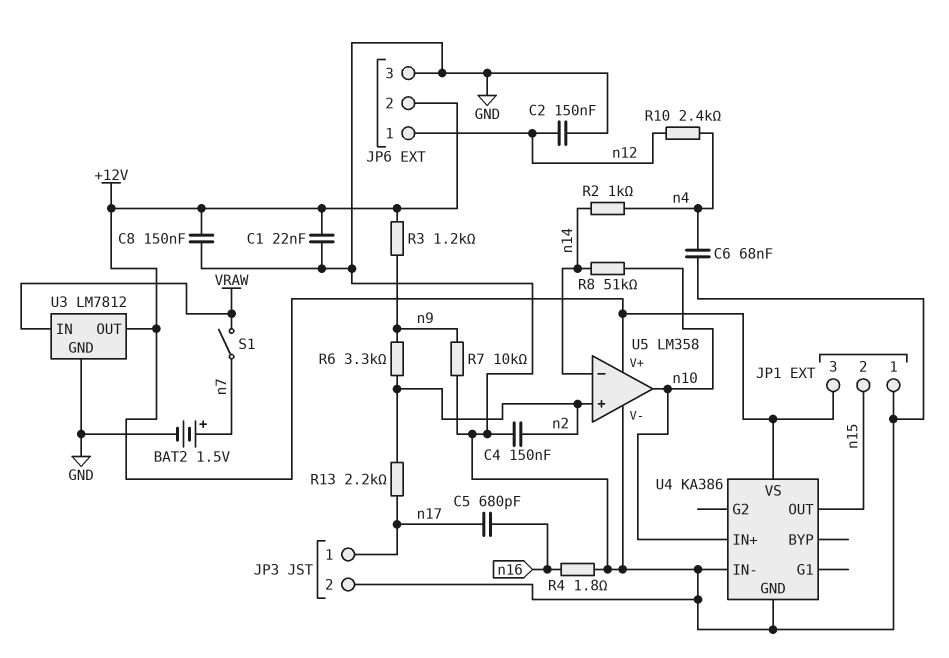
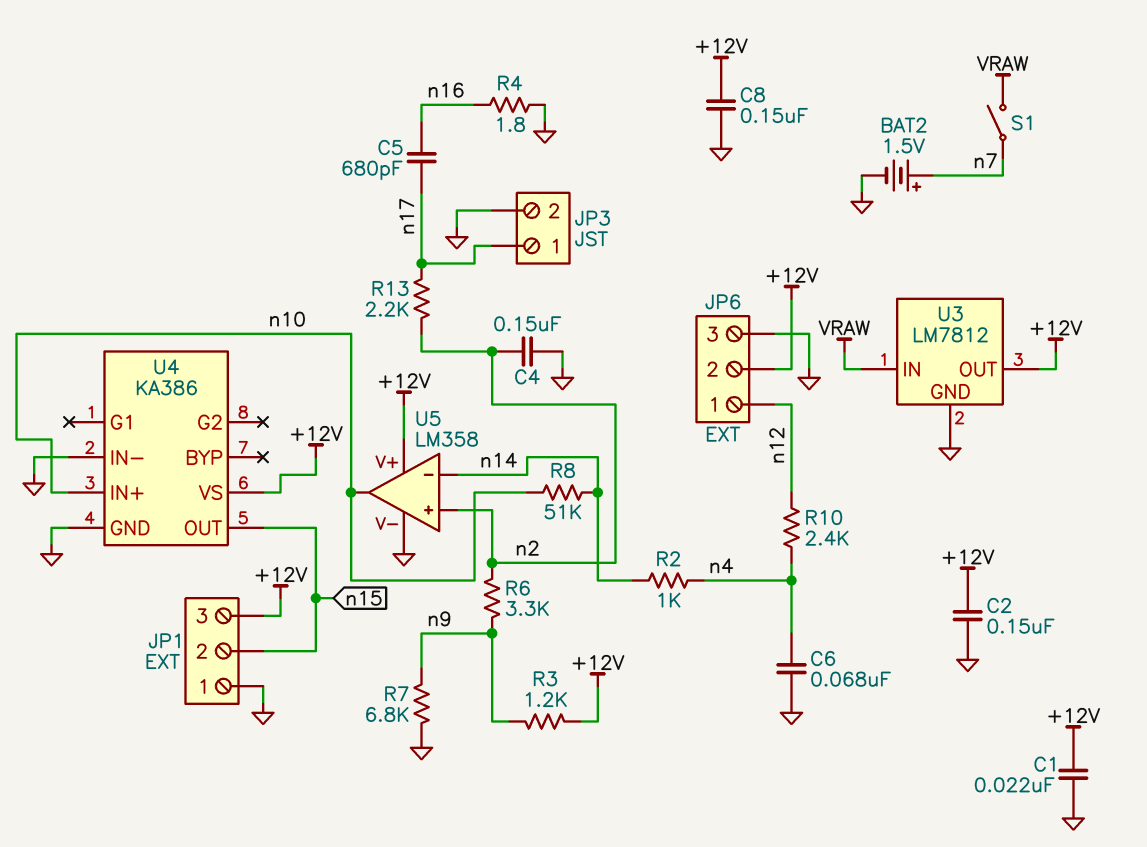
C2: 150nF (GND, n12) -> 150nF (+12V, GND)
R7: 10k (GND, n9) -> 6.8k (GND, n9)

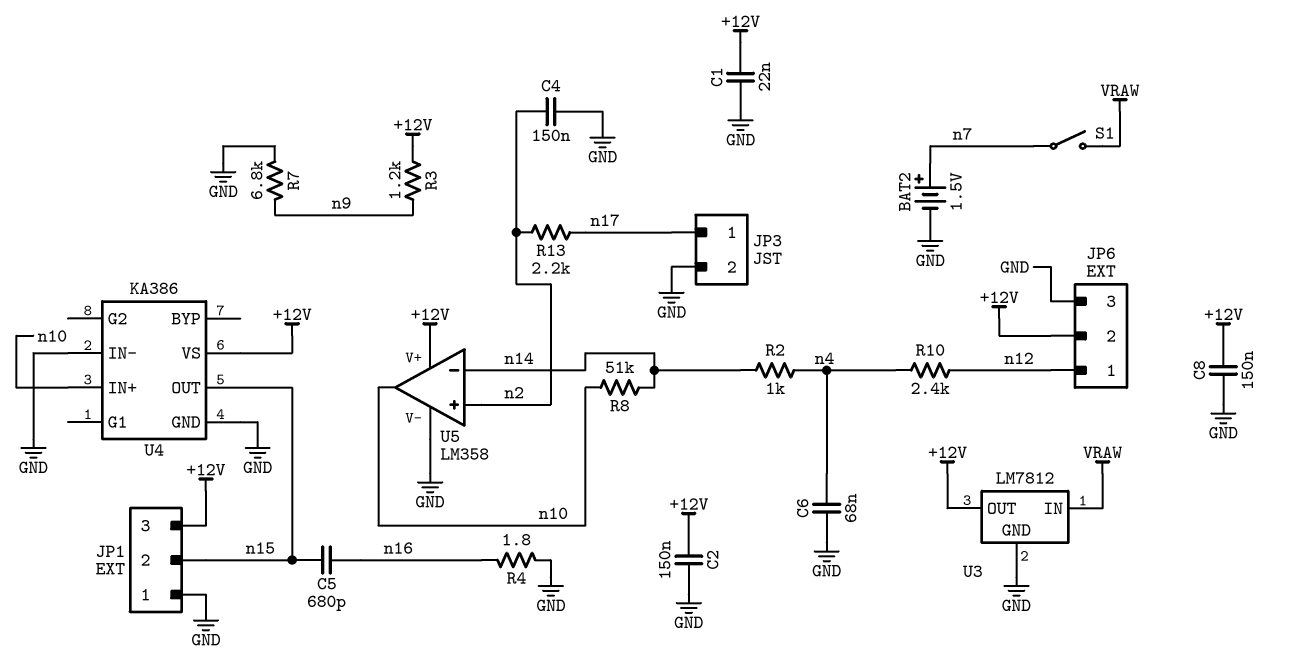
C5: 680pF (n16, n17) -> 680pF (n15, n16)
R6: 3.3k (n2, n9) -> none

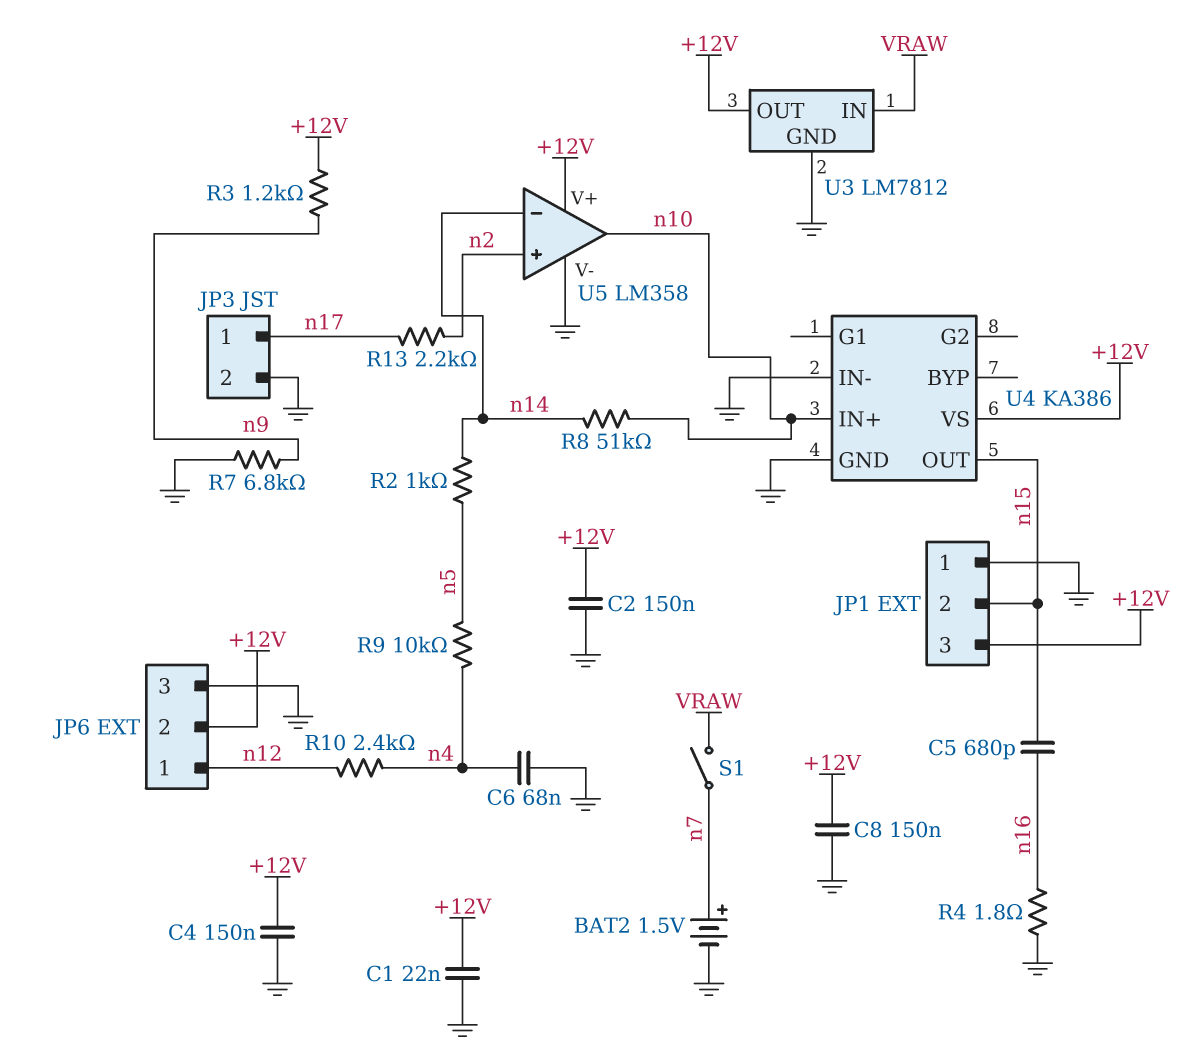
C4: 150nF (GND, n2) -> 150nF (+12V, GND)
R2: 1k (n4, n14) -> 1k (n5, n14)
R9: none -> 10k (n4, n5)

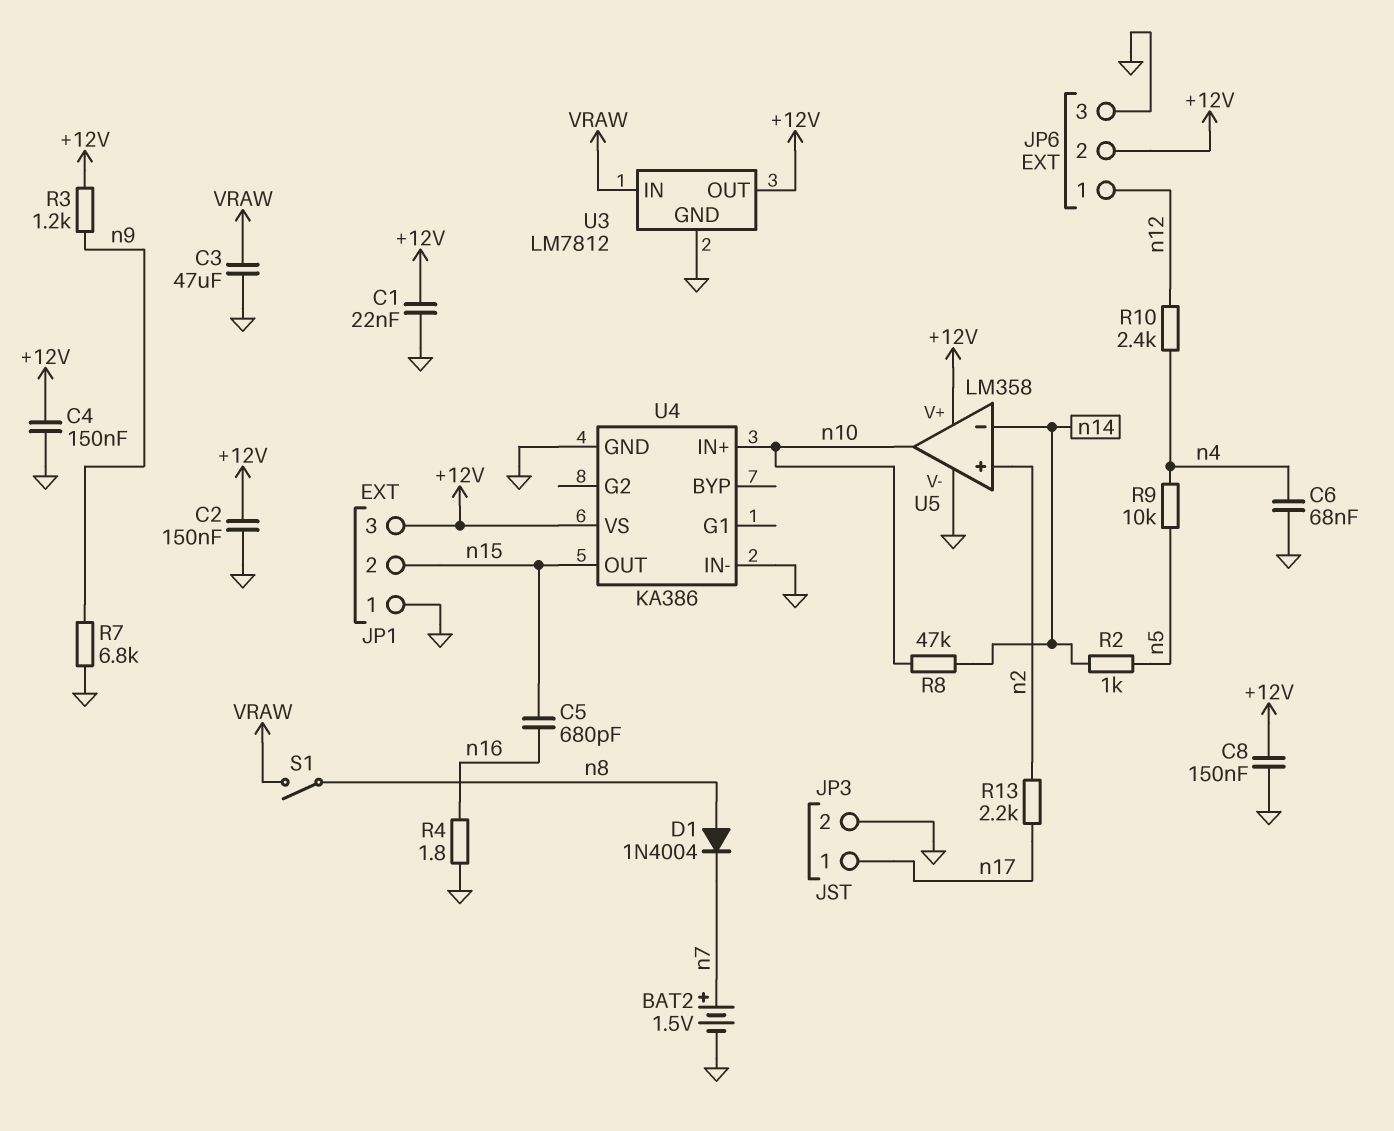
C3: none -> 47uF (GND, VRAW)
D1: none -> diode 1N4004 (A n8, K n7)
R8: 51k (n10, n14) -> 47k (n10, n14)
S1: switch (VRAW, n7) -> switch (VRAW, n8)

